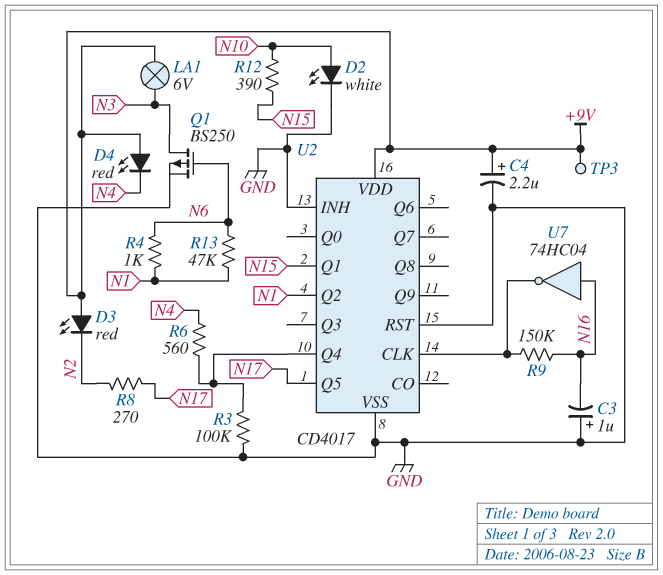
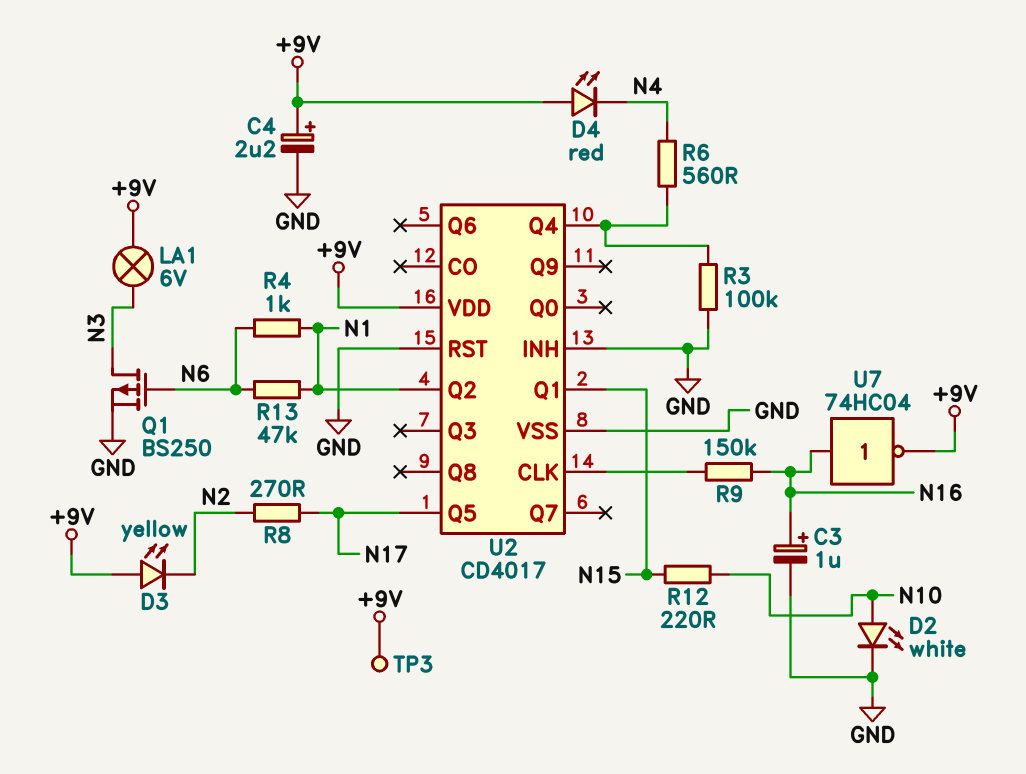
C3: 1uF (plus GND, minus N16) -> 1uF (plus N16, minus GND)
D3: LED red (A +9V, K N2) -> LED yellow (A +9V, K N2)
R12: 390 (N10, N15) -> 220 (N10, N15)
U7: NOT 74HC04 (in N16, out U2/CLK) -> NOT 74HC04 (in N16, out +9V)

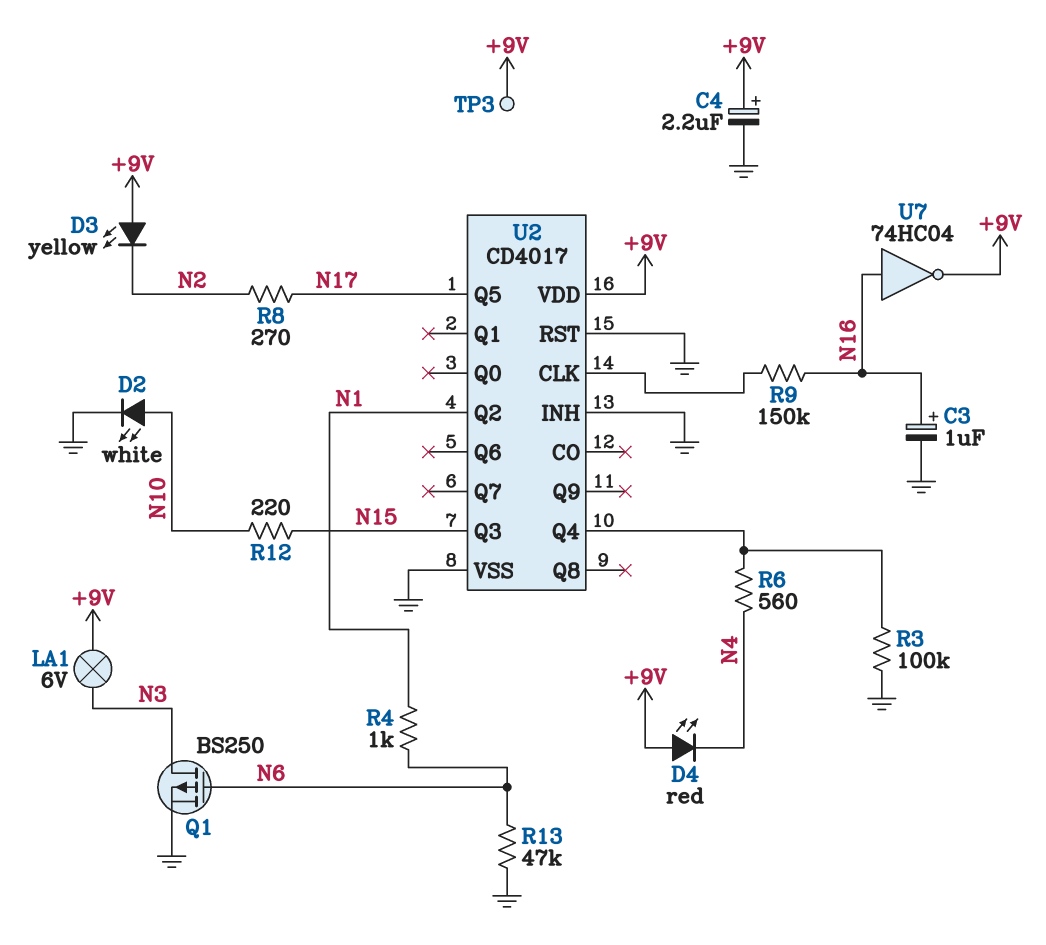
R13: 47k (N1, N6) -> 47k (GND, N6)
U2 pin Q1: N15 -> none
U2 pin Q3: none -> N15

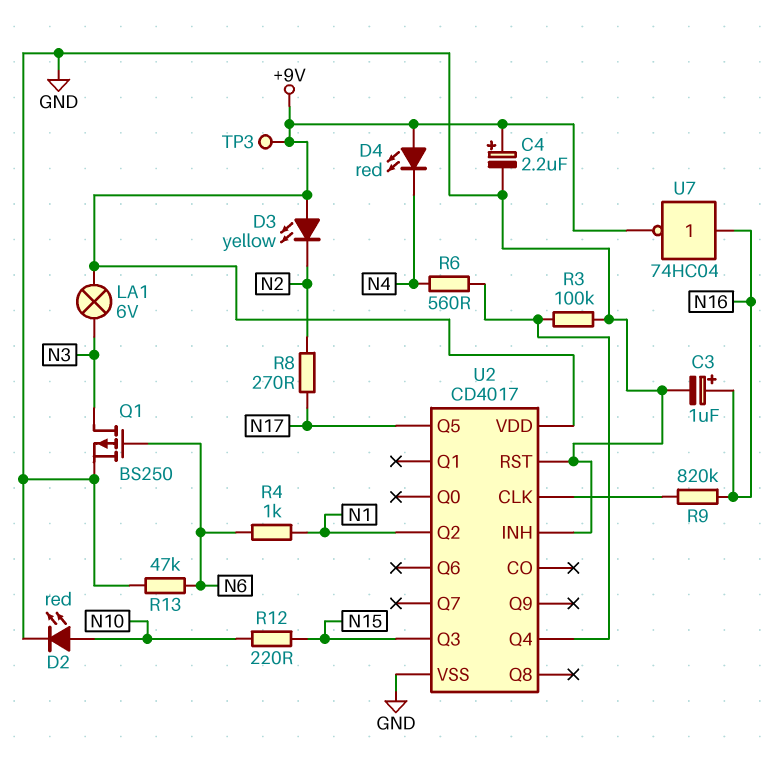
D2: LED white (A N10, K GND) -> LED red (A N10, K GND)
R9: 150k (N16, U2/CLK) -> 820k (N16, U2/CLK)

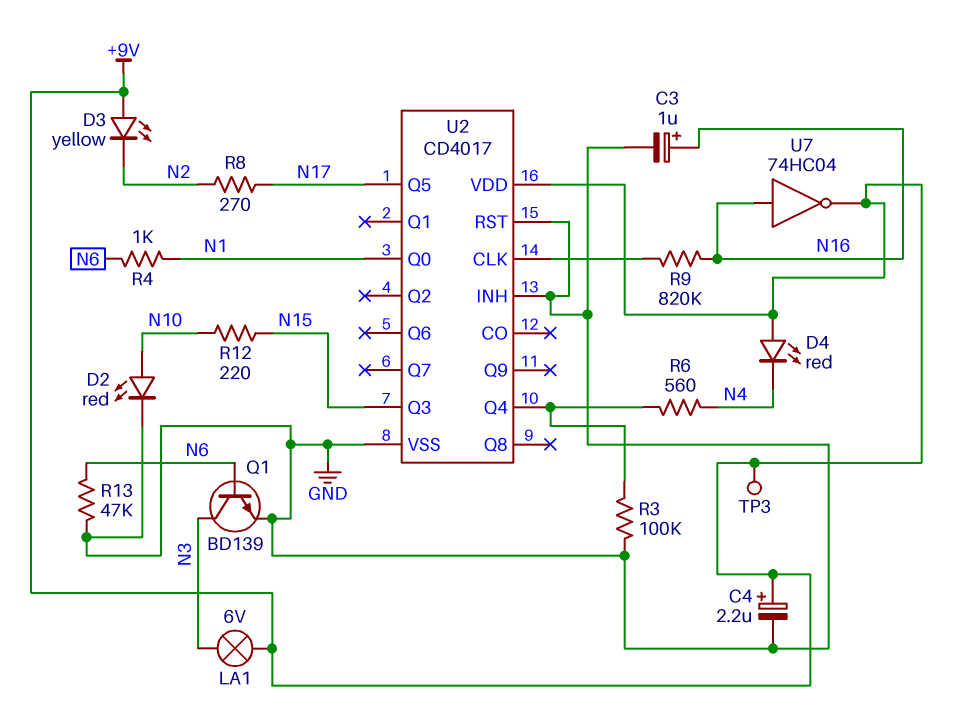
Q1: PMOS BS250 (G N6, D N3, S GND) -> NPN BD139 (B N6, C N3, E GND)
U2 pin Q0: none -> N1
U2 pin Q2: N1 -> none

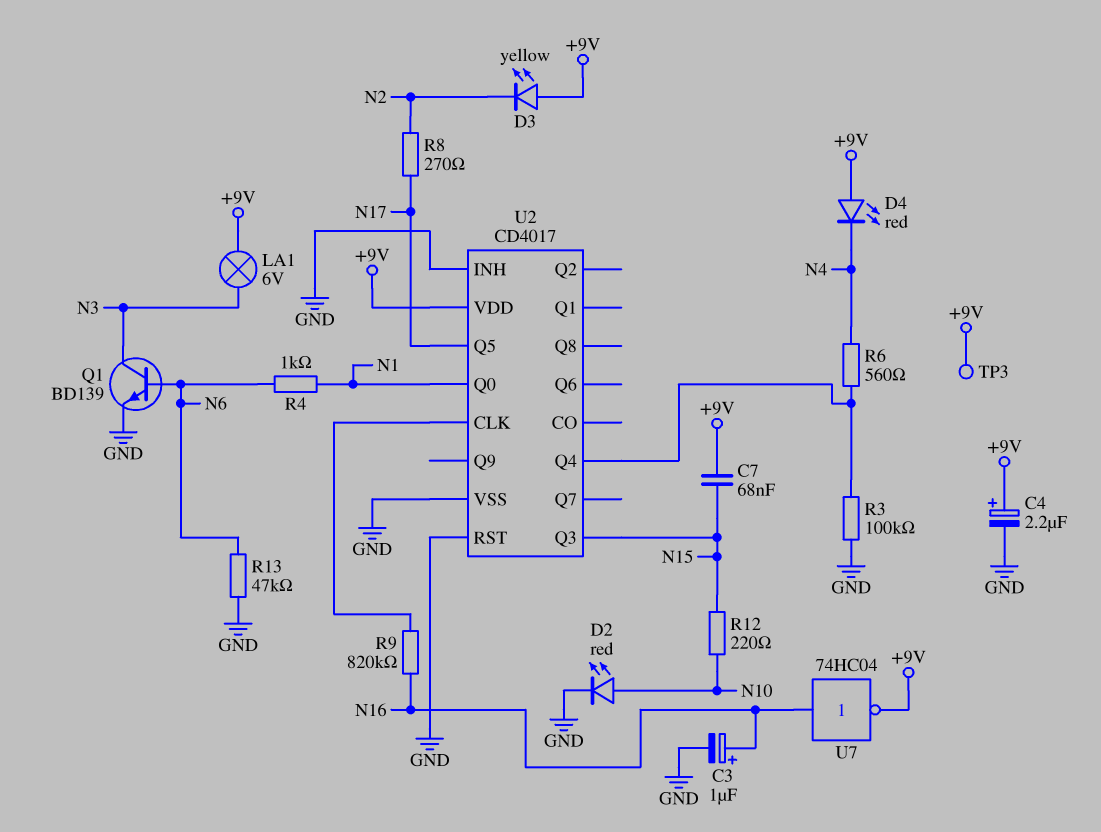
C7: none -> 68nF (+9V, N15)

